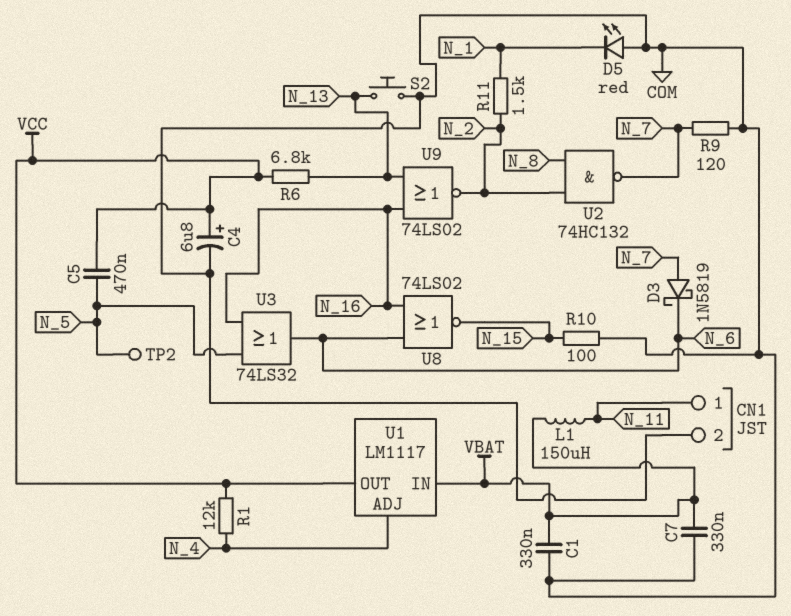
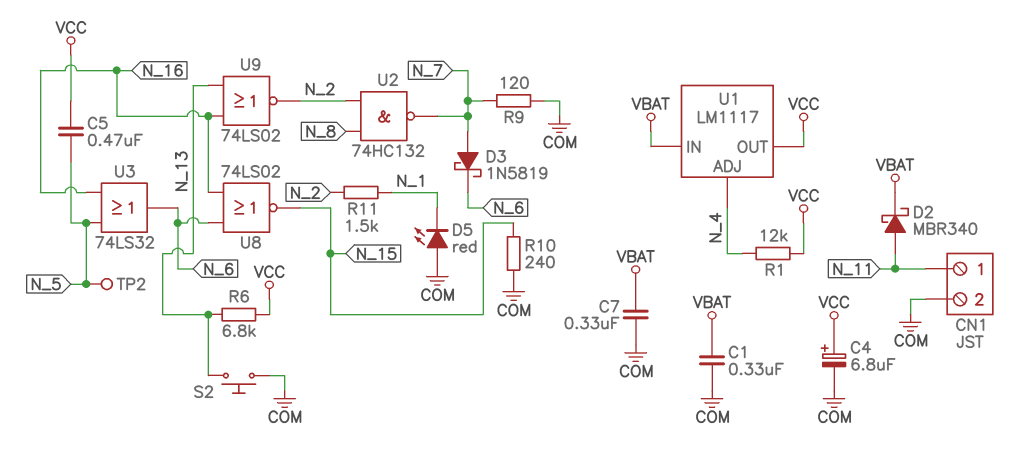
D2: none -> schottky MBR340 (A N_11, K VBAT)
L1: 150uH (N_11, VBAT) -> none
R10: 100 (COM, N_15) -> 240 (COM, N_15)

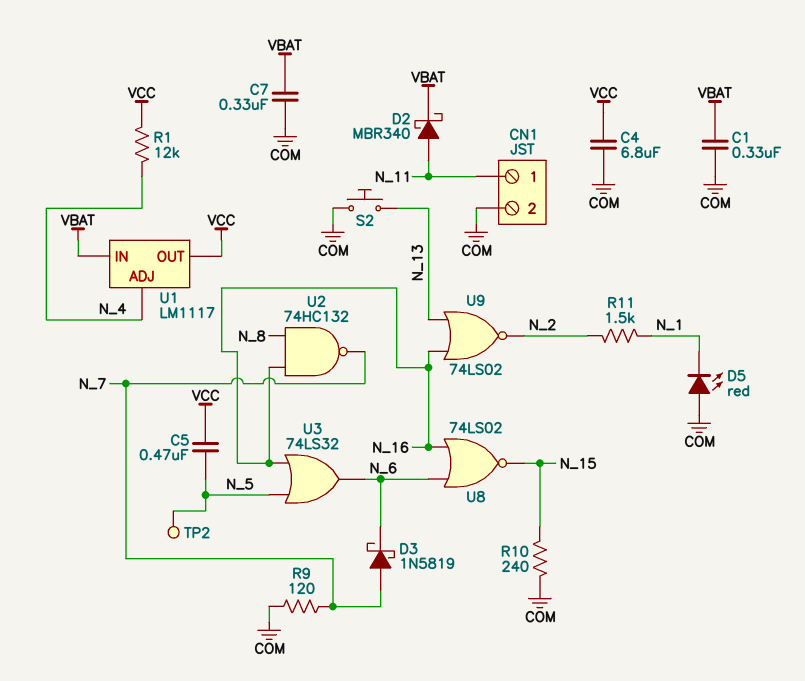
C4: 6.8uF (plus VCC, minus COM) -> 6.8uF (COM, VCC)
R6: 6.8k (N_13, VCC) -> none
U2: NAND 74HC132 (in N_2, in N_8, out N_7) -> NAND 74HC132 (in N_8, in N_16, out N_7)

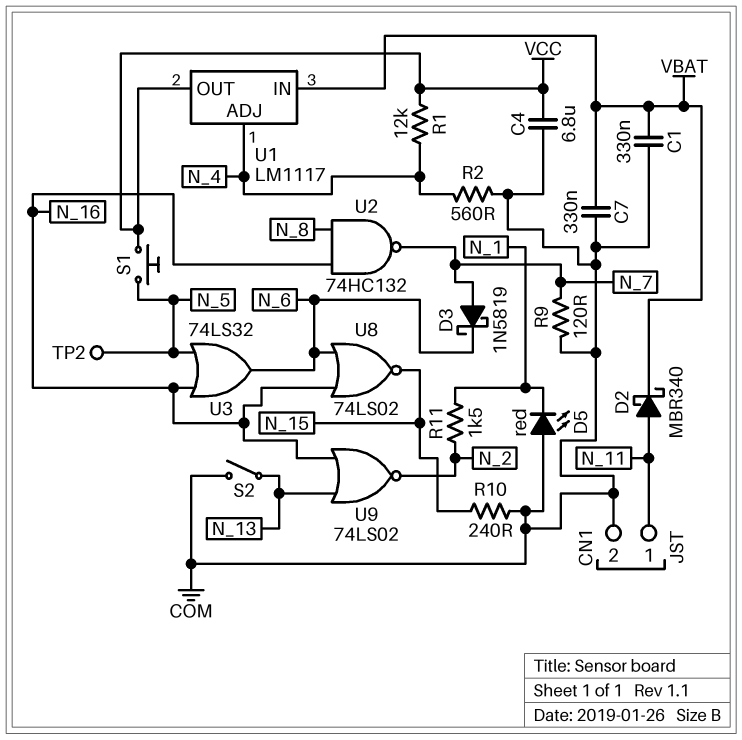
C5: 470nF (N_5, VCC) -> none
R2: none -> 560 (COM, N_4)
S1: none -> button (N_5, VCC)
S2: button (COM, N_13) -> switch (COM, N_13)

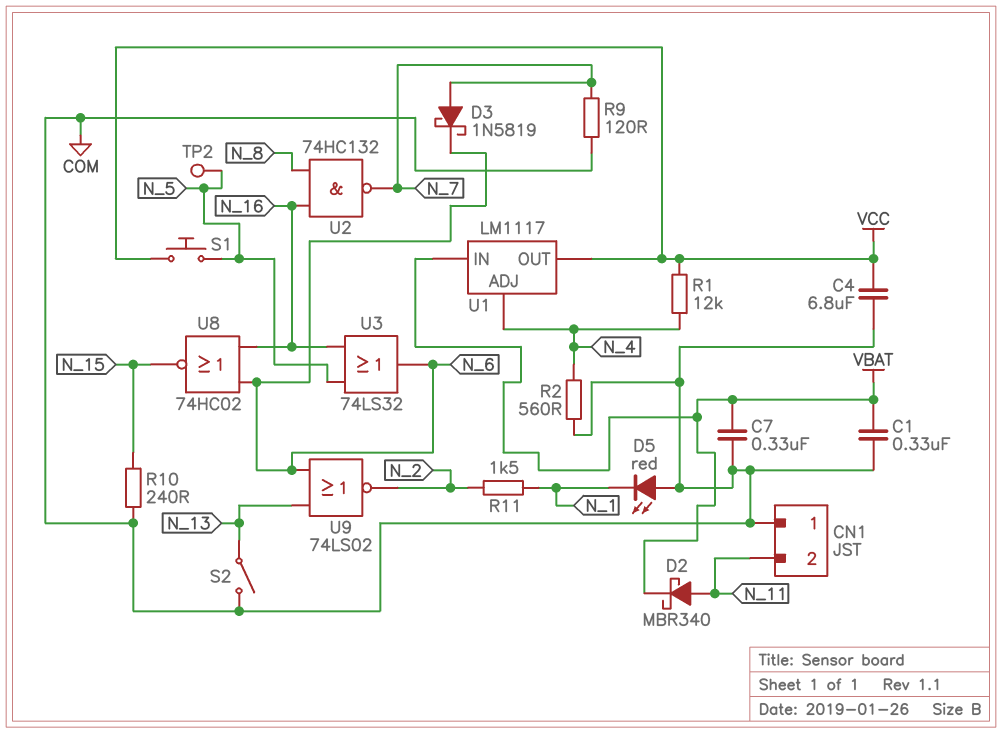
CN1 pin 1: N_11 -> COM
CN1 pin 2: COM -> N_11
U8: NOR 74LS02 (in N_6, in N_16, out N_15) -> NOR 74HC02 (in N_6, in N_16, out N_15)
U9: NOR 74LS02 (in N_13, in N_16, out N_2) -> NOR 74LS02 (in N_6, in N_13, out N_2)

